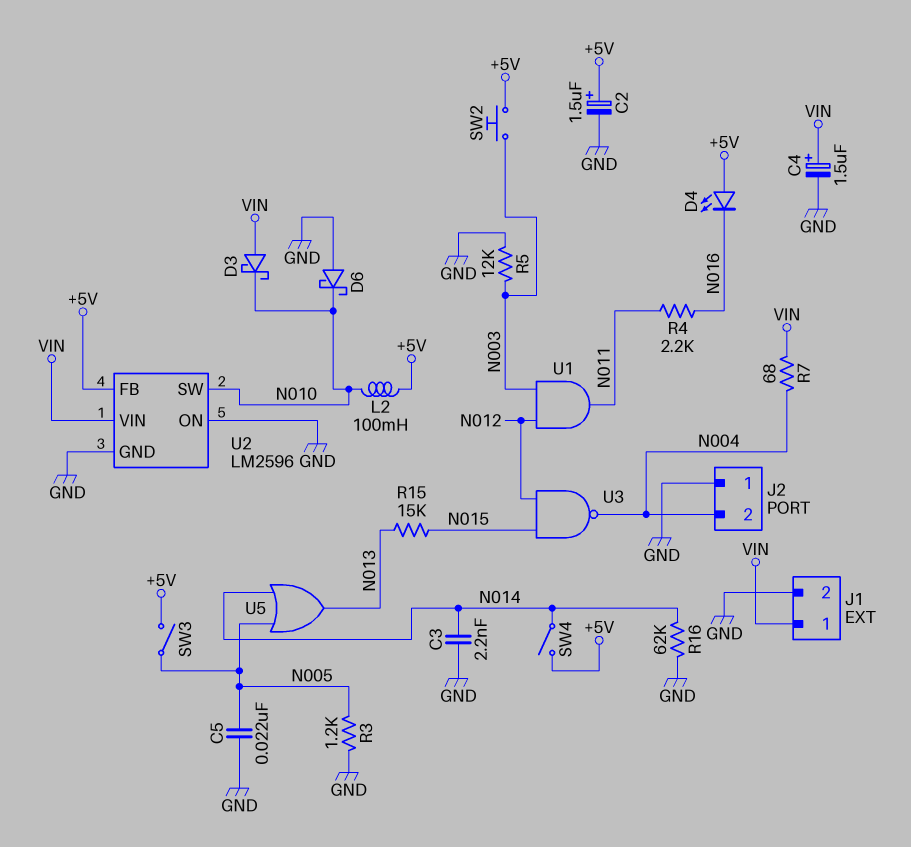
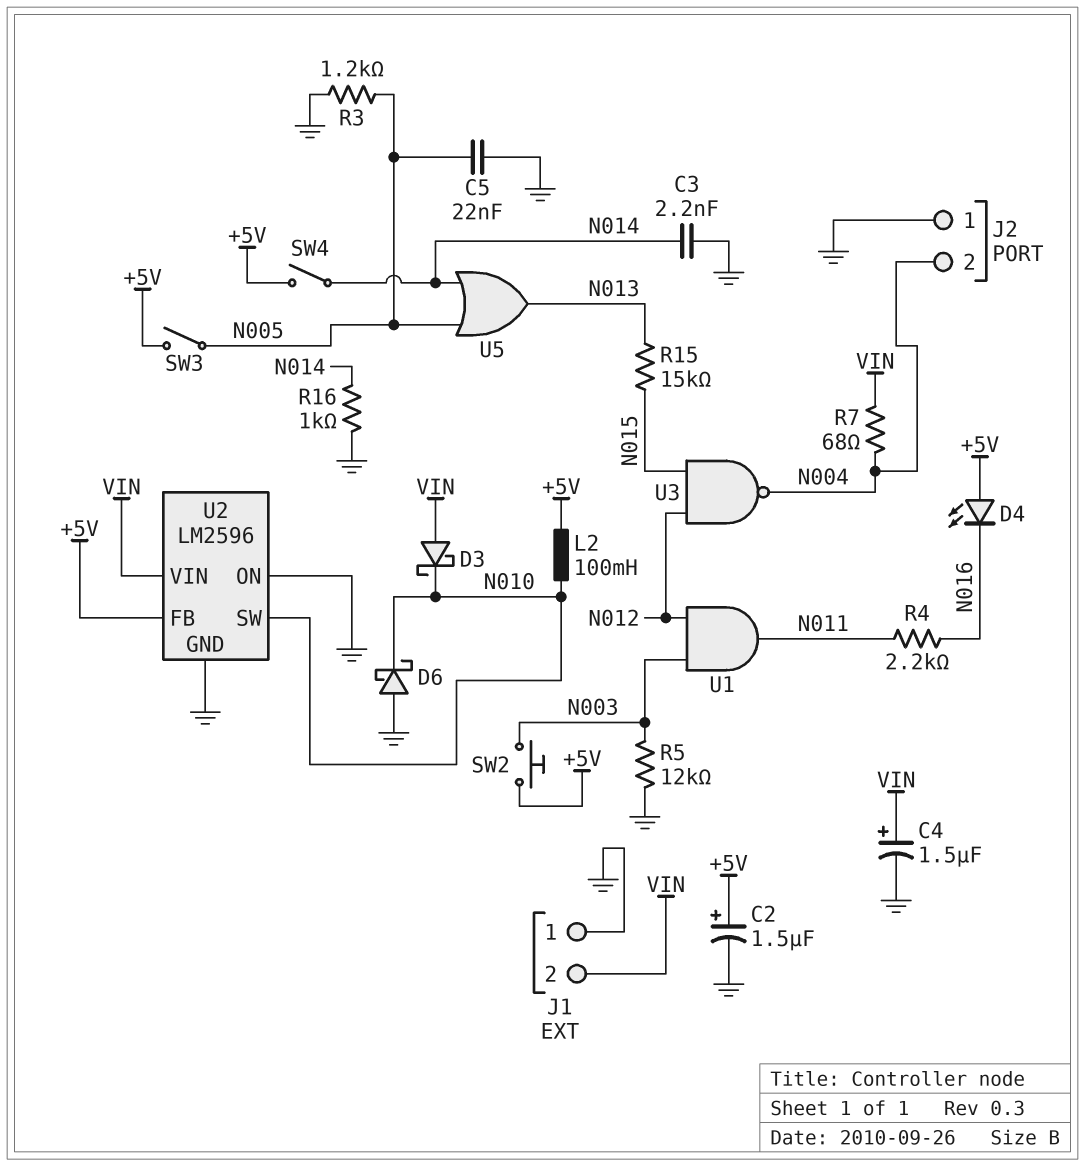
J1 pin 1: VIN -> GND
J1 pin 2: GND -> VIN
R16: 62k (GND, N014) -> 1k (GND, N014)

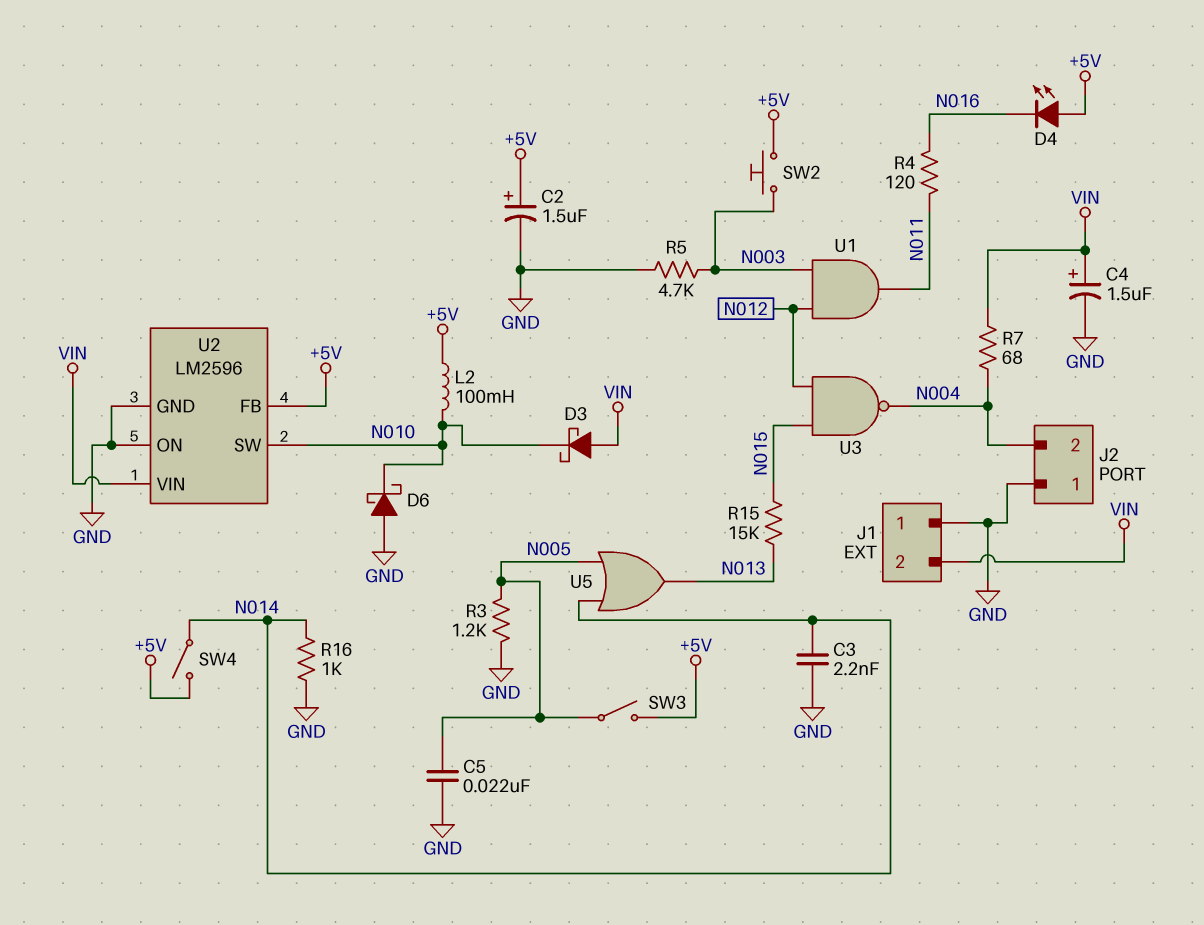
R4: 2.2k (N011, N016) -> 120 (N011, N016)
R5: 12k (GND, N003) -> 4.7k (GND, N003)

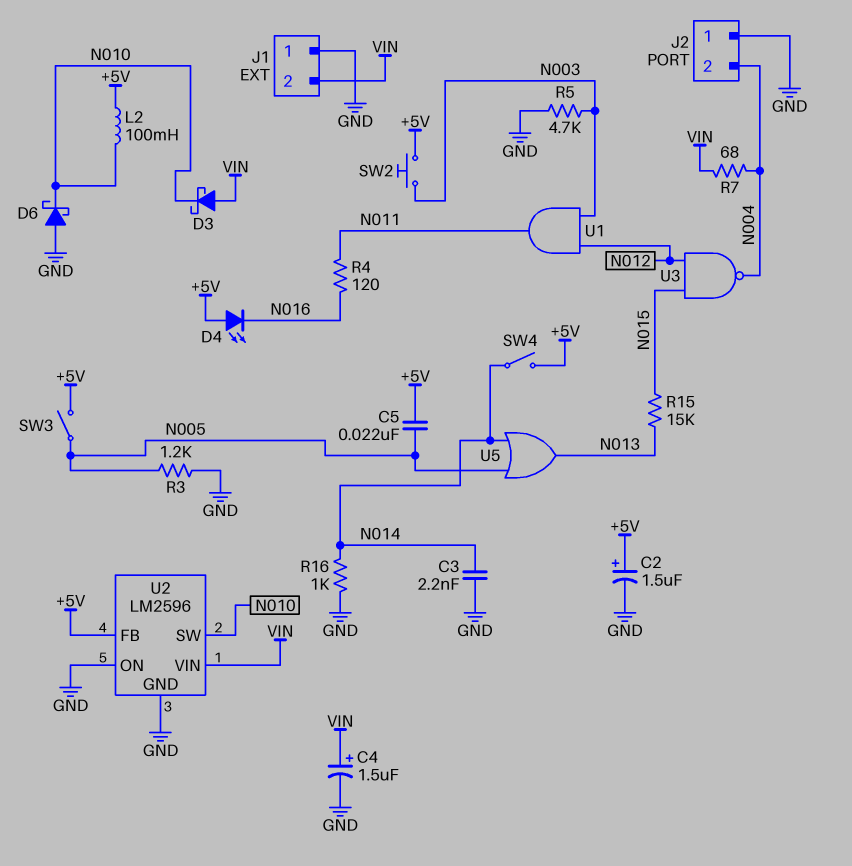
C5: 22nF (GND, N005) -> 22nF (+5V, N005)

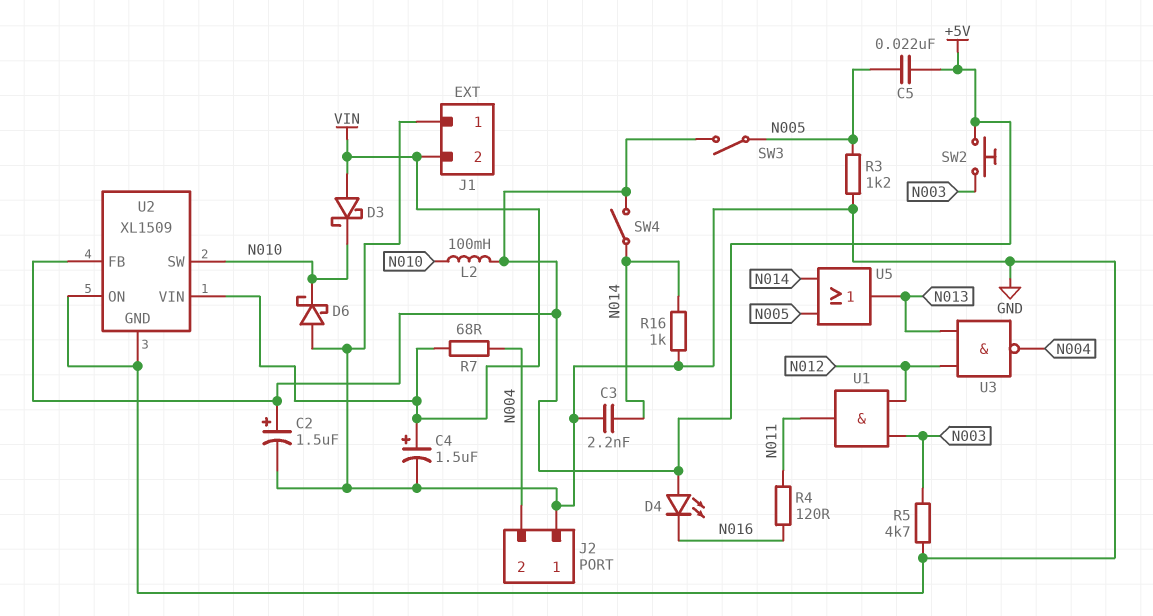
R15: 15k (N013, N015) -> none
U2: LM2596 -> XL1509
U3: NAND (in N012, in N015, out N004) -> NAND (in N012, in N013, out N004)

